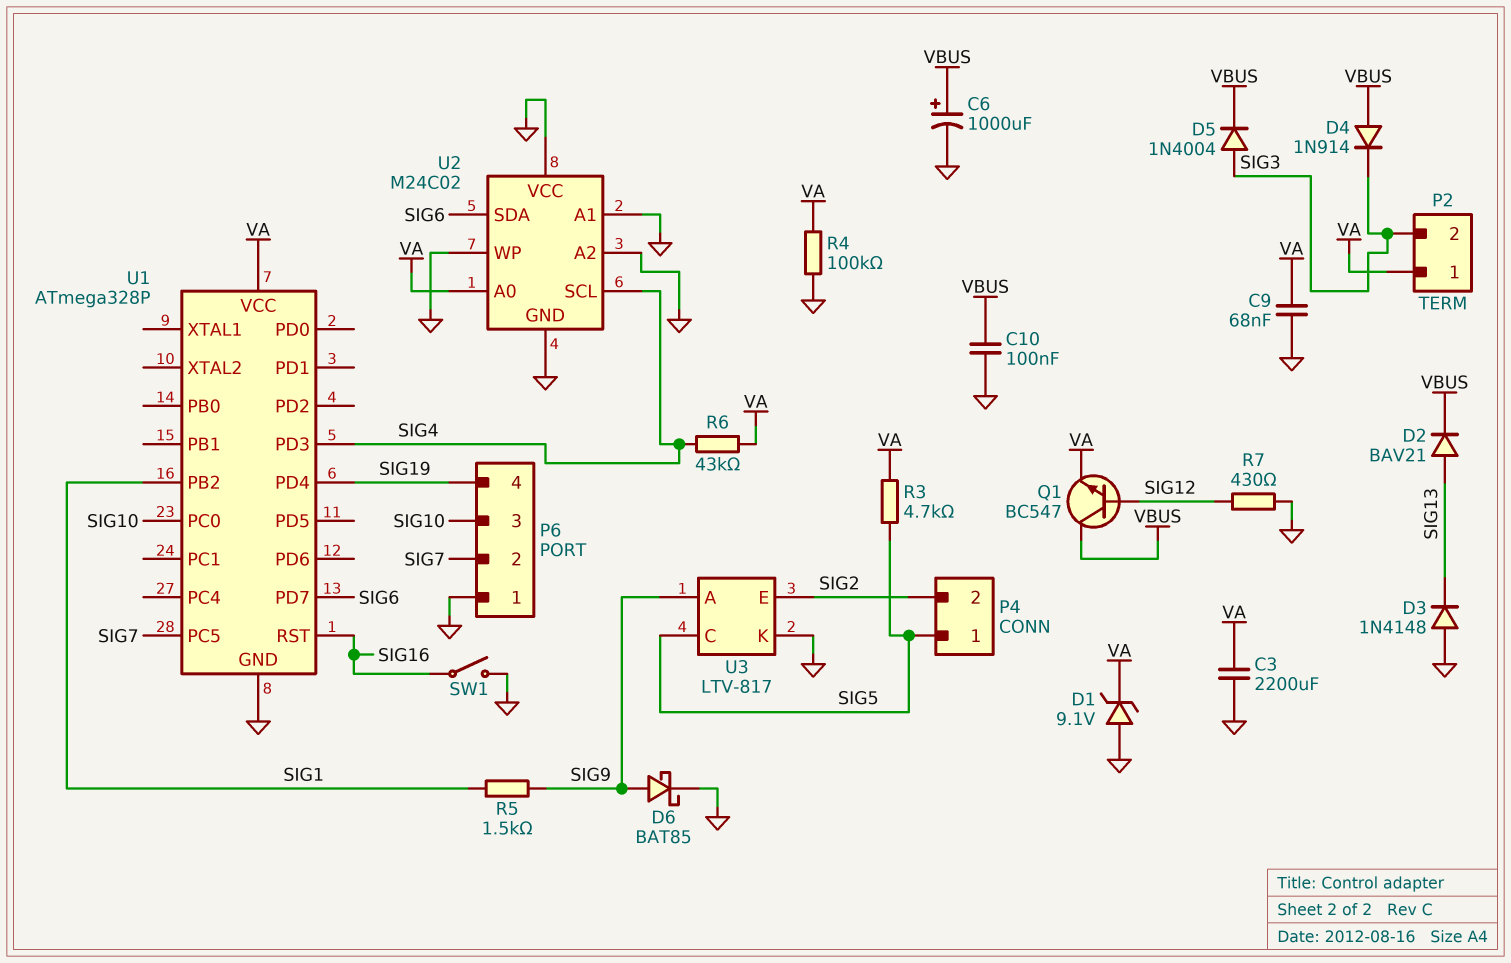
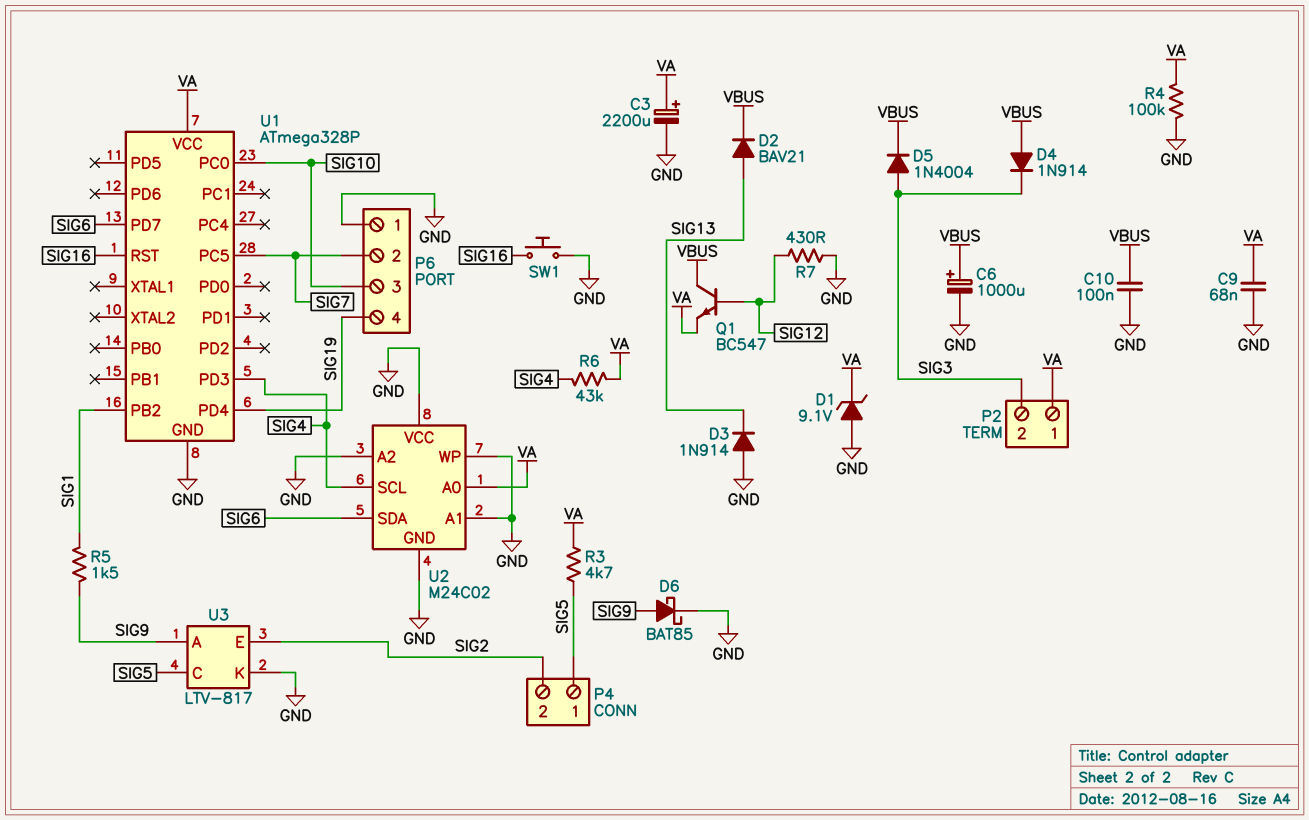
C3: 2200uF (GND, VA) -> 2200uF (plus VA, minus GND)
D3: diode 1N4148 (A GND, K SIG13) -> diode 1N914 (A GND, K SIG13)
SW1: switch (GND, SIG16) -> button (GND, SIG16)

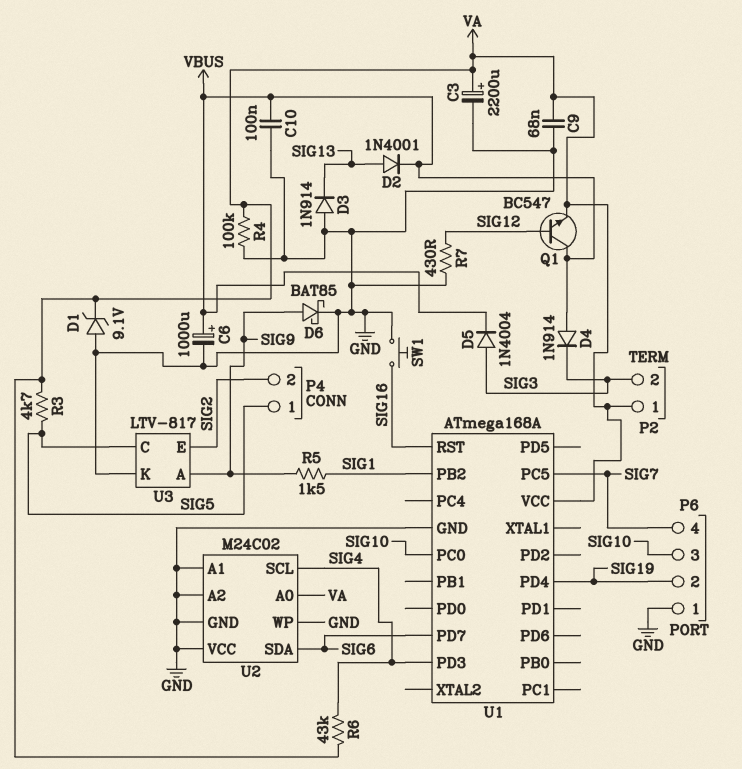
D2: diode BAV21 (A SIG13, K VBUS) -> diode 1N4001 (A SIG13, K VBUS)
P6 pin 2: SIG7 -> SIG19
P6 pin 4: SIG19 -> SIG7
U1: ATmega328P -> ATmega168A

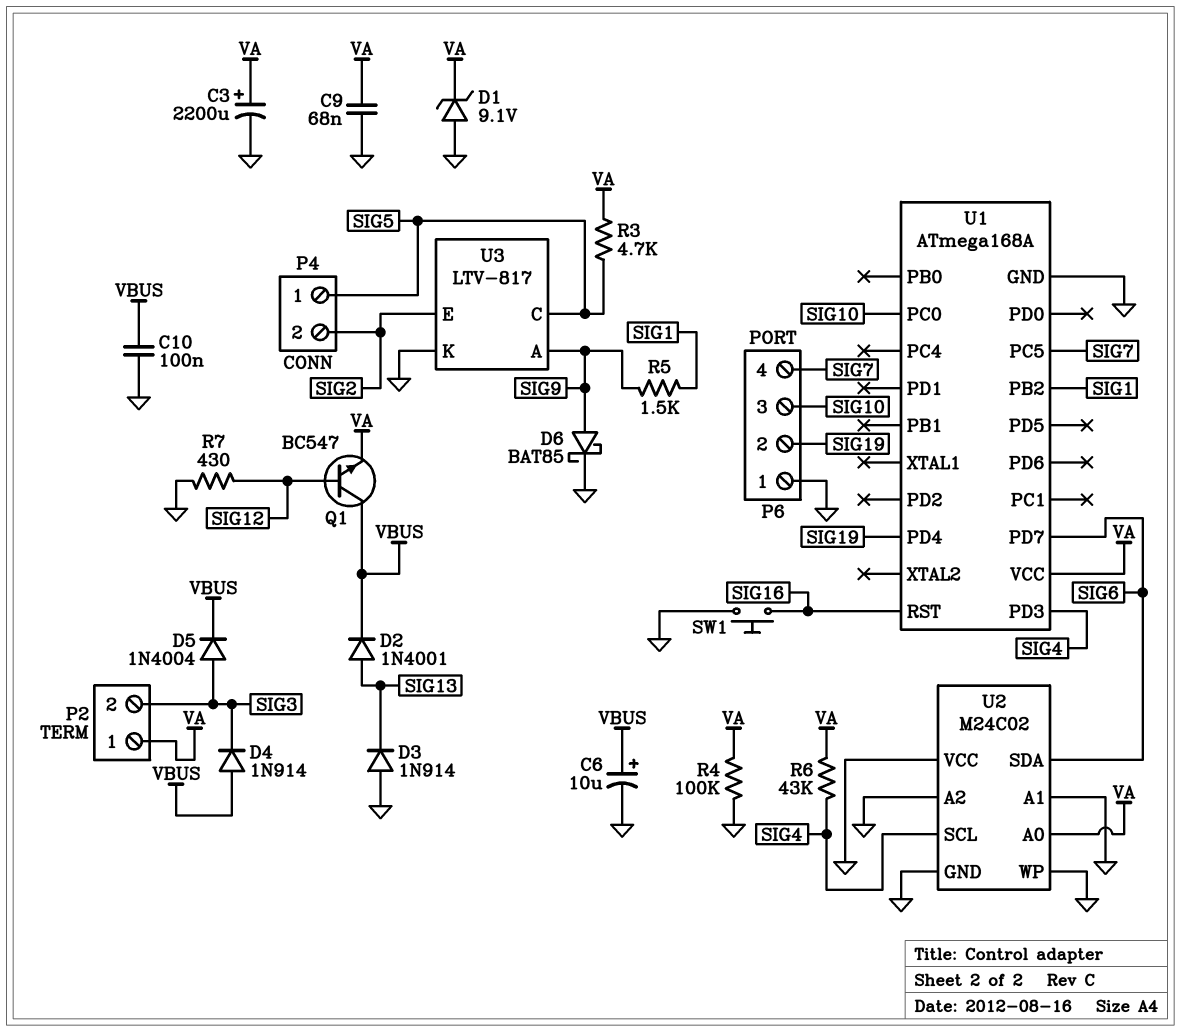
C6: 1000uF (plus VBUS, minus GND) -> 10uF (plus VBUS, minus GND)

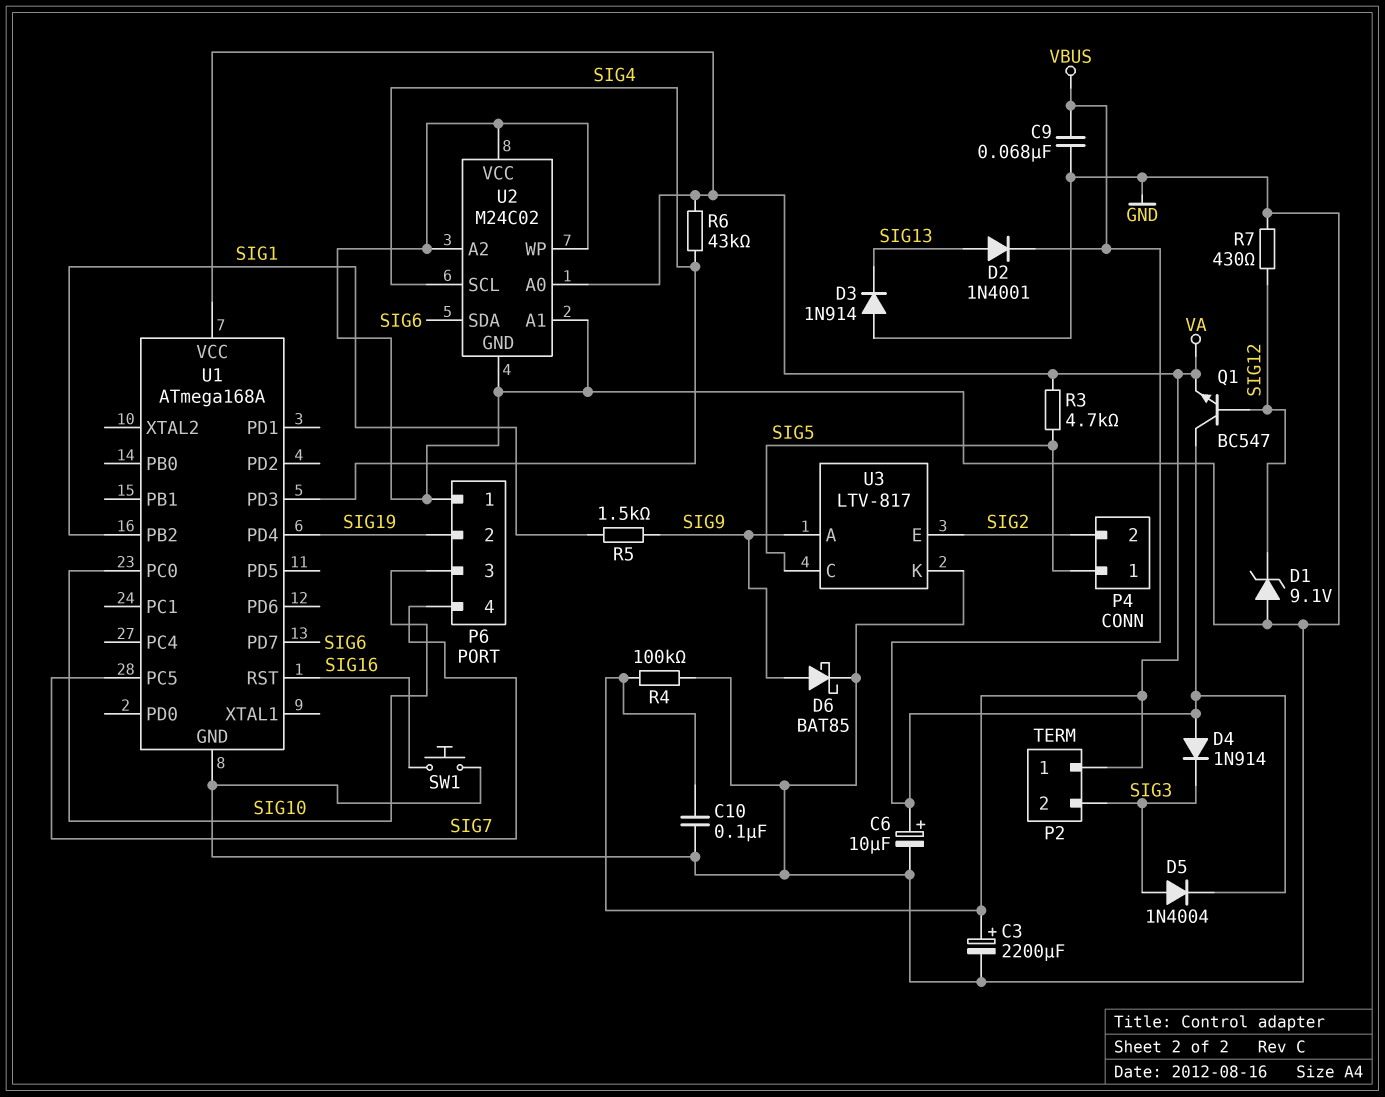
C9: 68nF (GND, VA) -> 68nF (GND, VBUS)
C10: 100nF (GND, VBUS) -> 100nF (GND, VA)
D1: zener 9.1V (A GND, K VA) -> zener 9.1V (A GND, K SIG12)

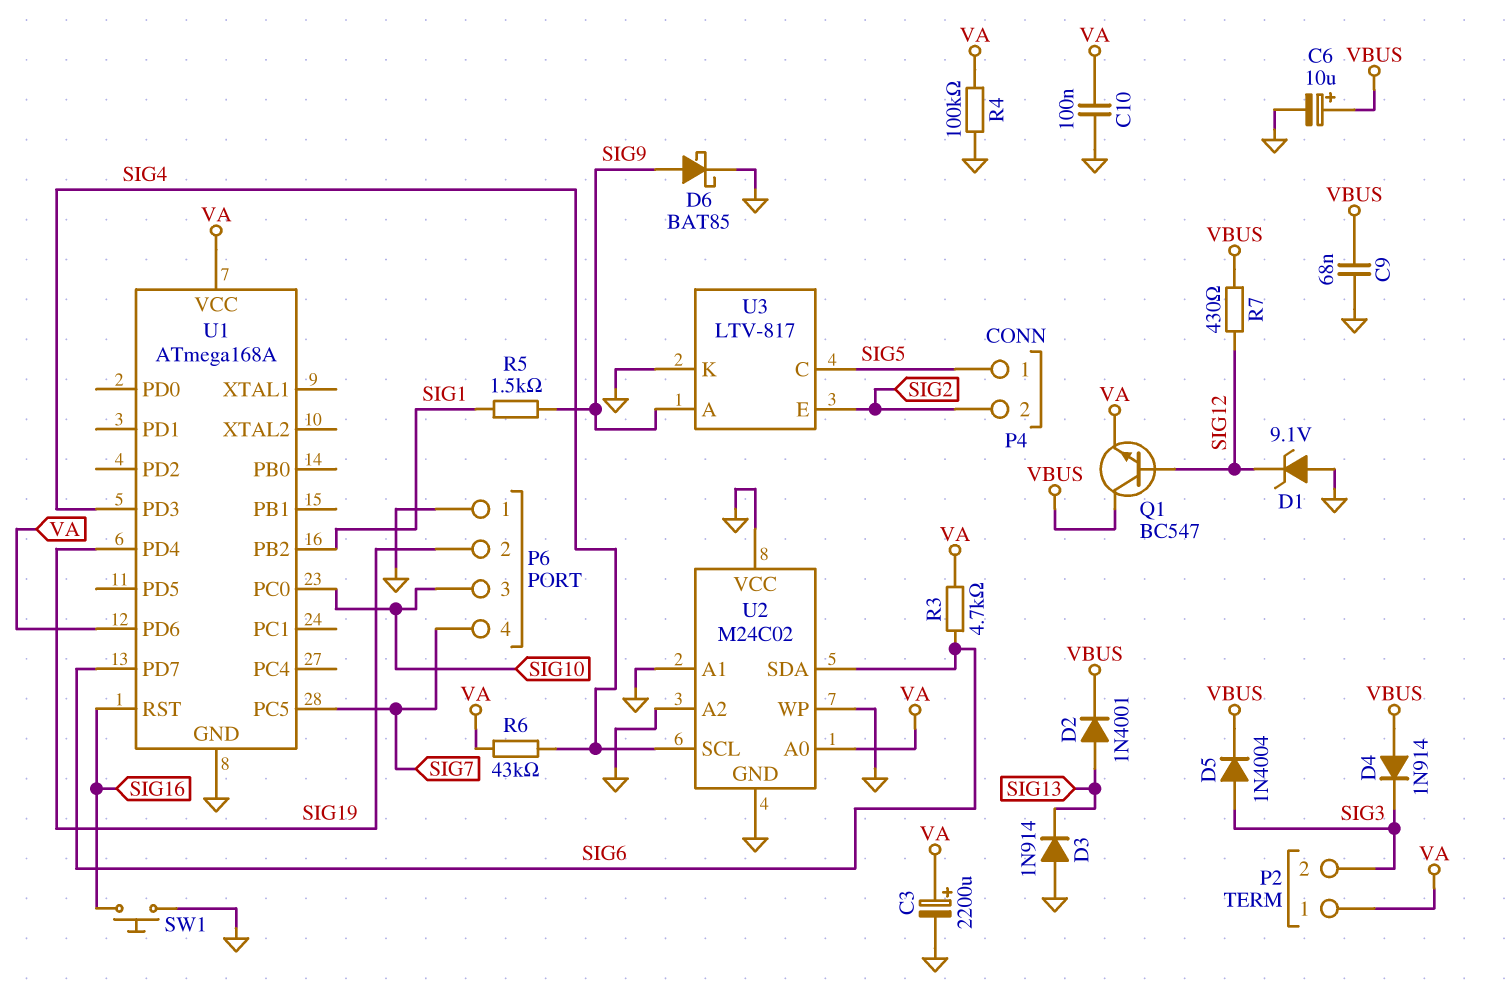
R3: 4.7k (SIG5, VA) -> 4.7k (SIG6, VA)
R7: 430 (GND, SIG12) -> 430 (SIG12, VBUS)
U1 pin PD6: none -> VA

